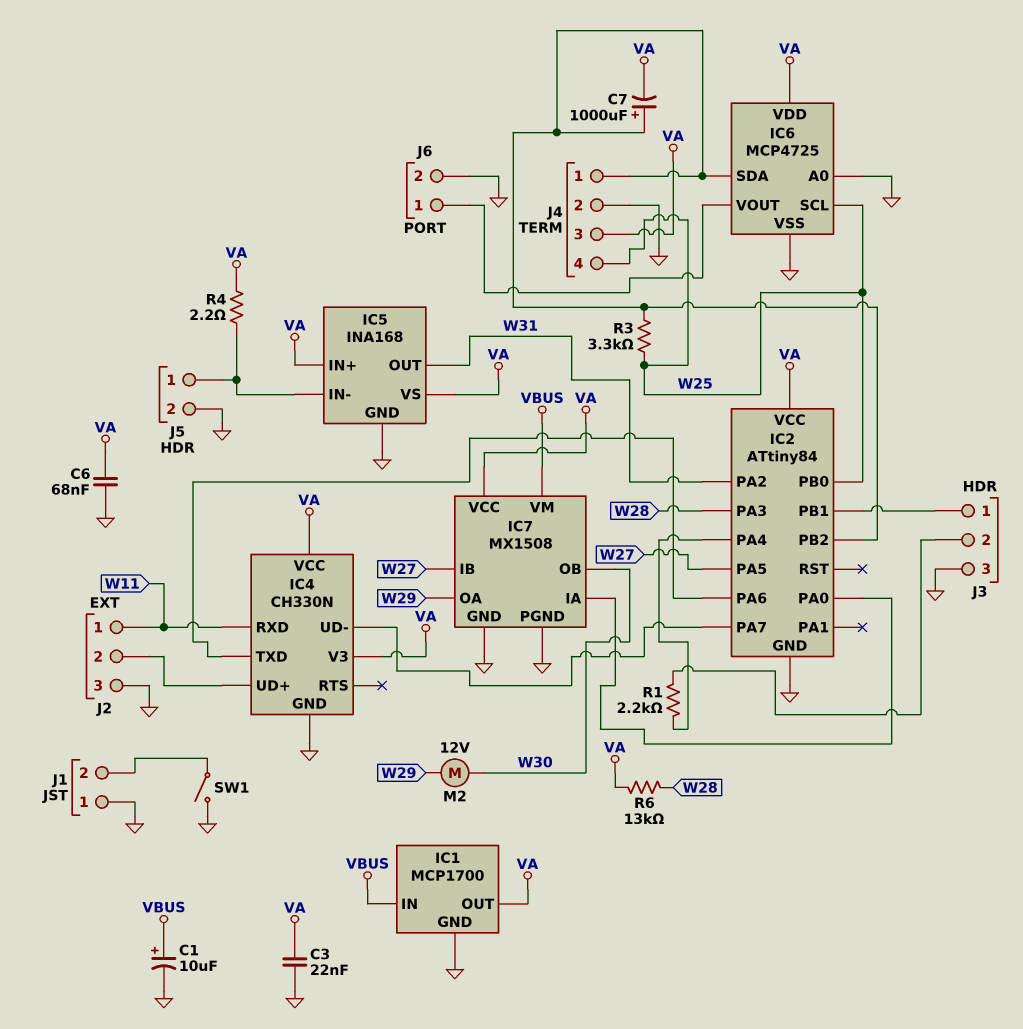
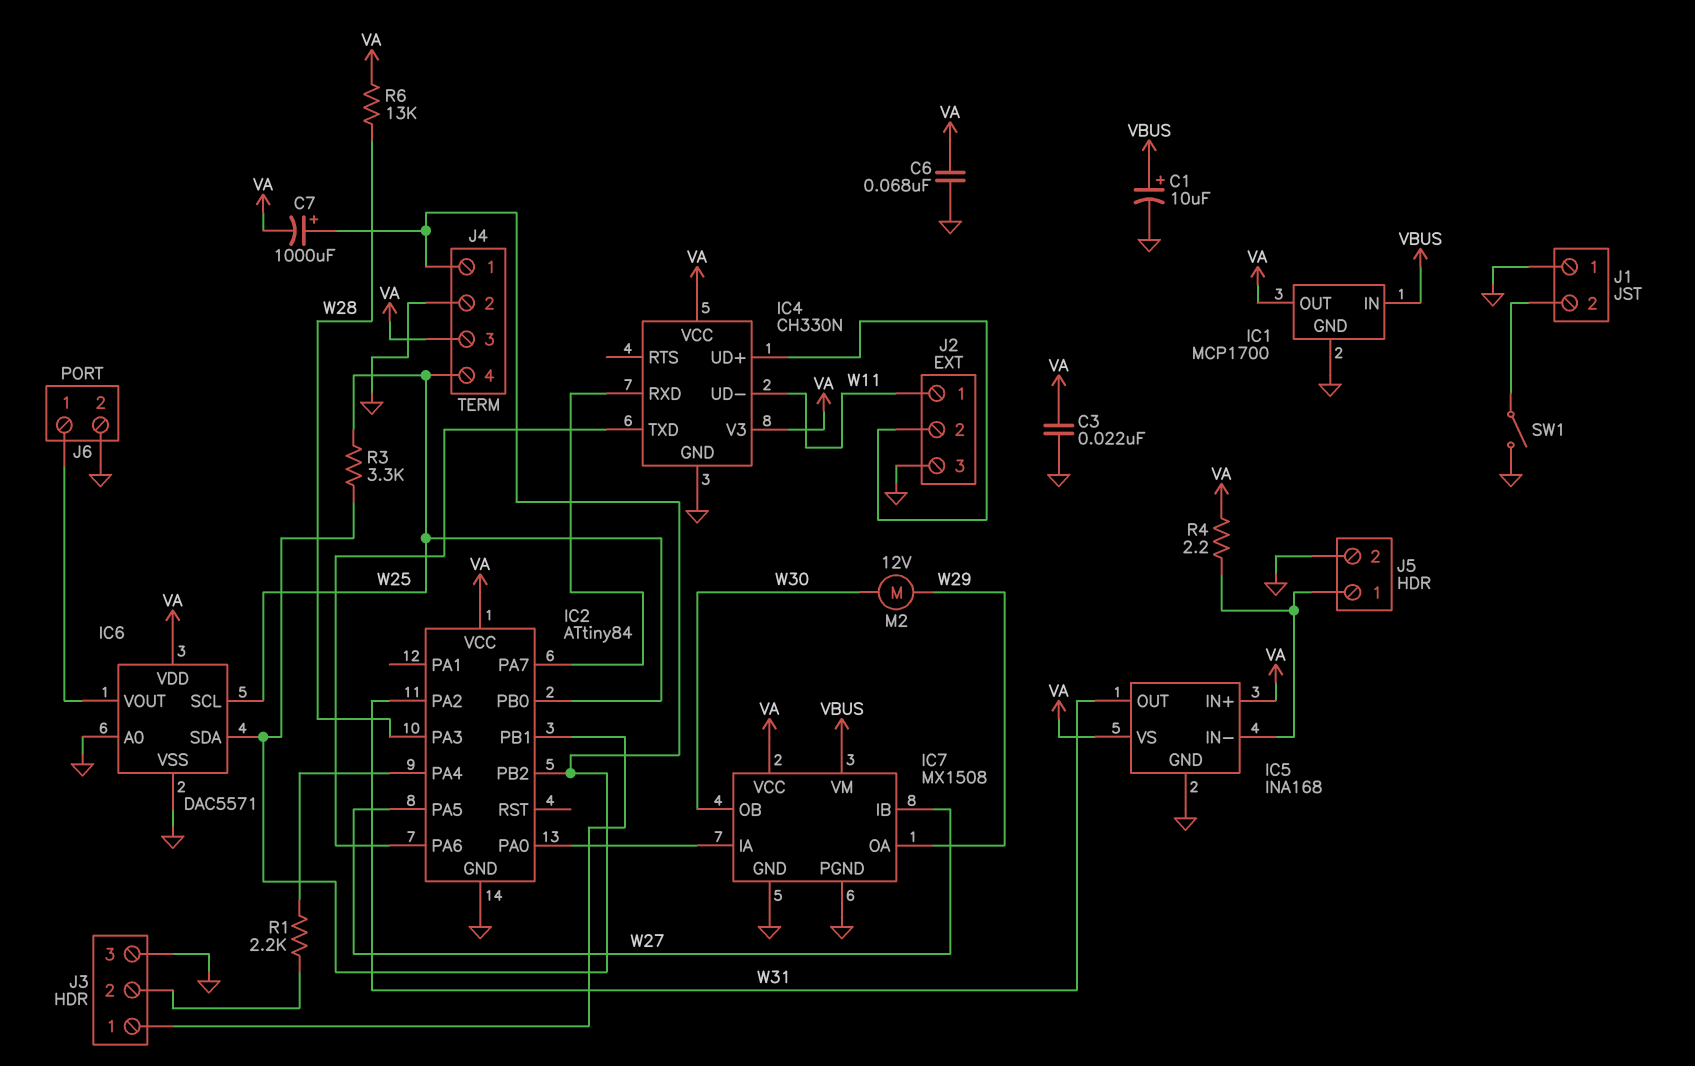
IC4 pin RXD: W11 -> IC2/PA7
IC4 pin UD-: IC2/PA7 -> W11
IC6: MCP4725 -> DAC5571

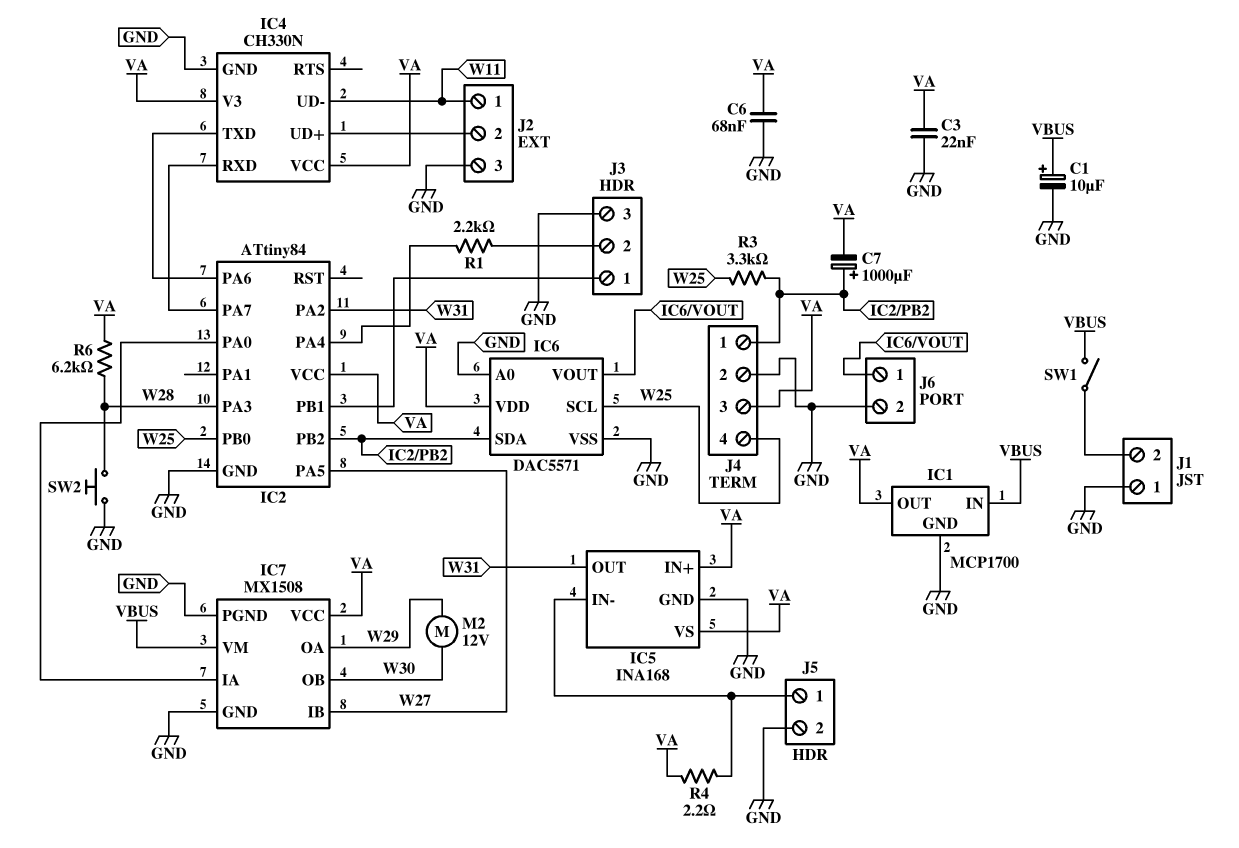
R6: 13k (VA, W28) -> 6.2k (VA, W28)
SW1: switch (GND, J1/2) -> switch (J1/2, VBUS)
SW2: none -> button (GND, W28)

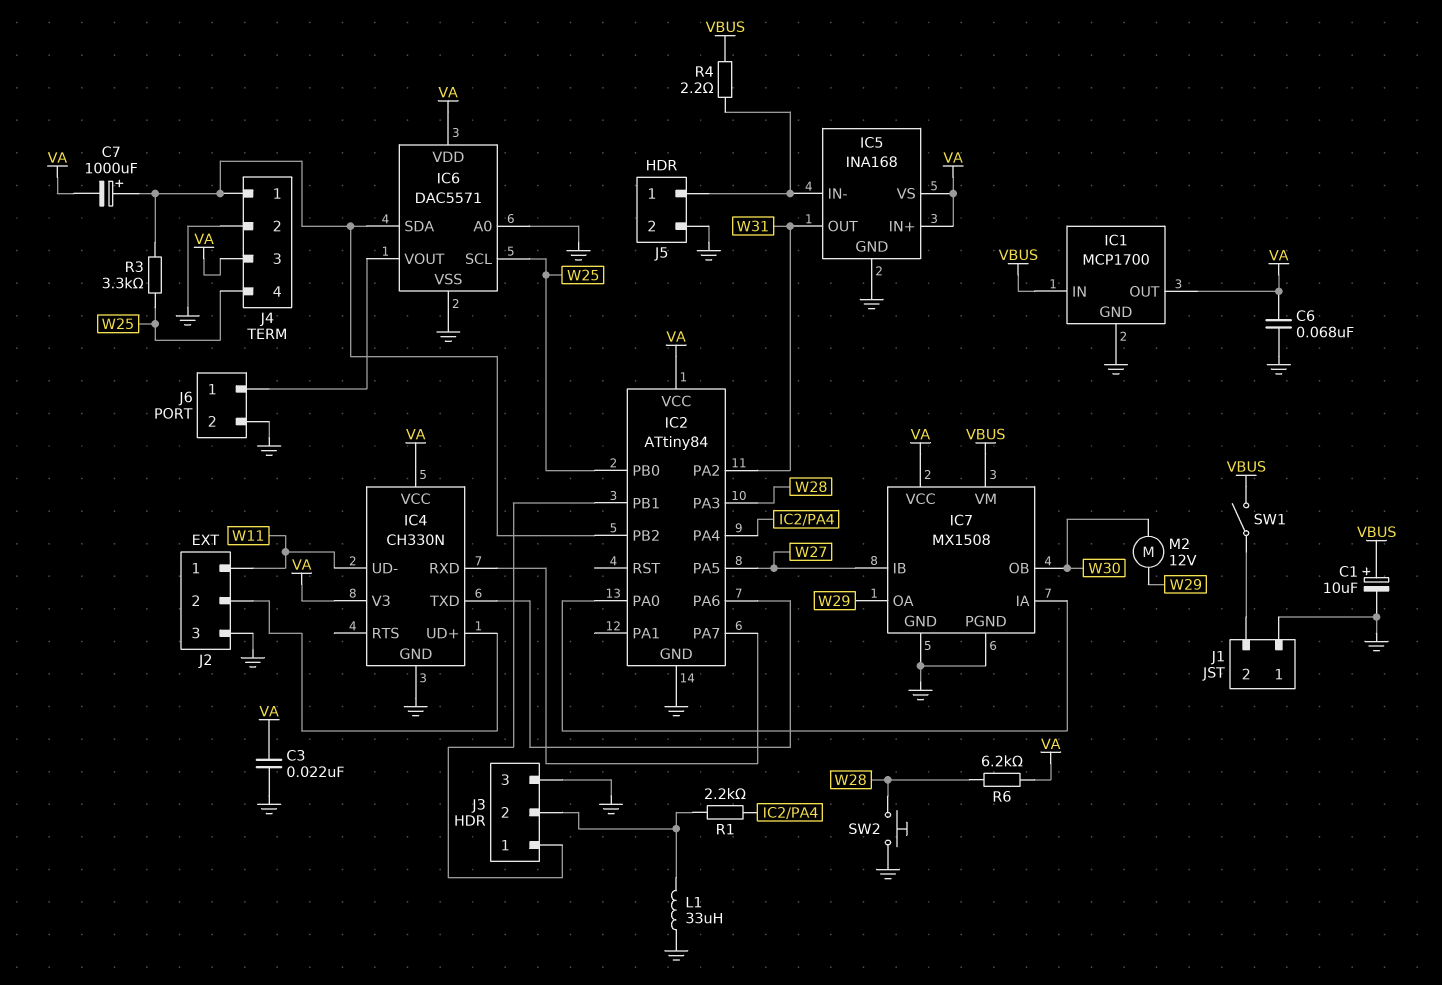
L1: none -> 33uH (GND, J3/2)
R4: 2.2 (IC5/IN-, VA) -> 2.2 (IC5/IN-, VBUS)

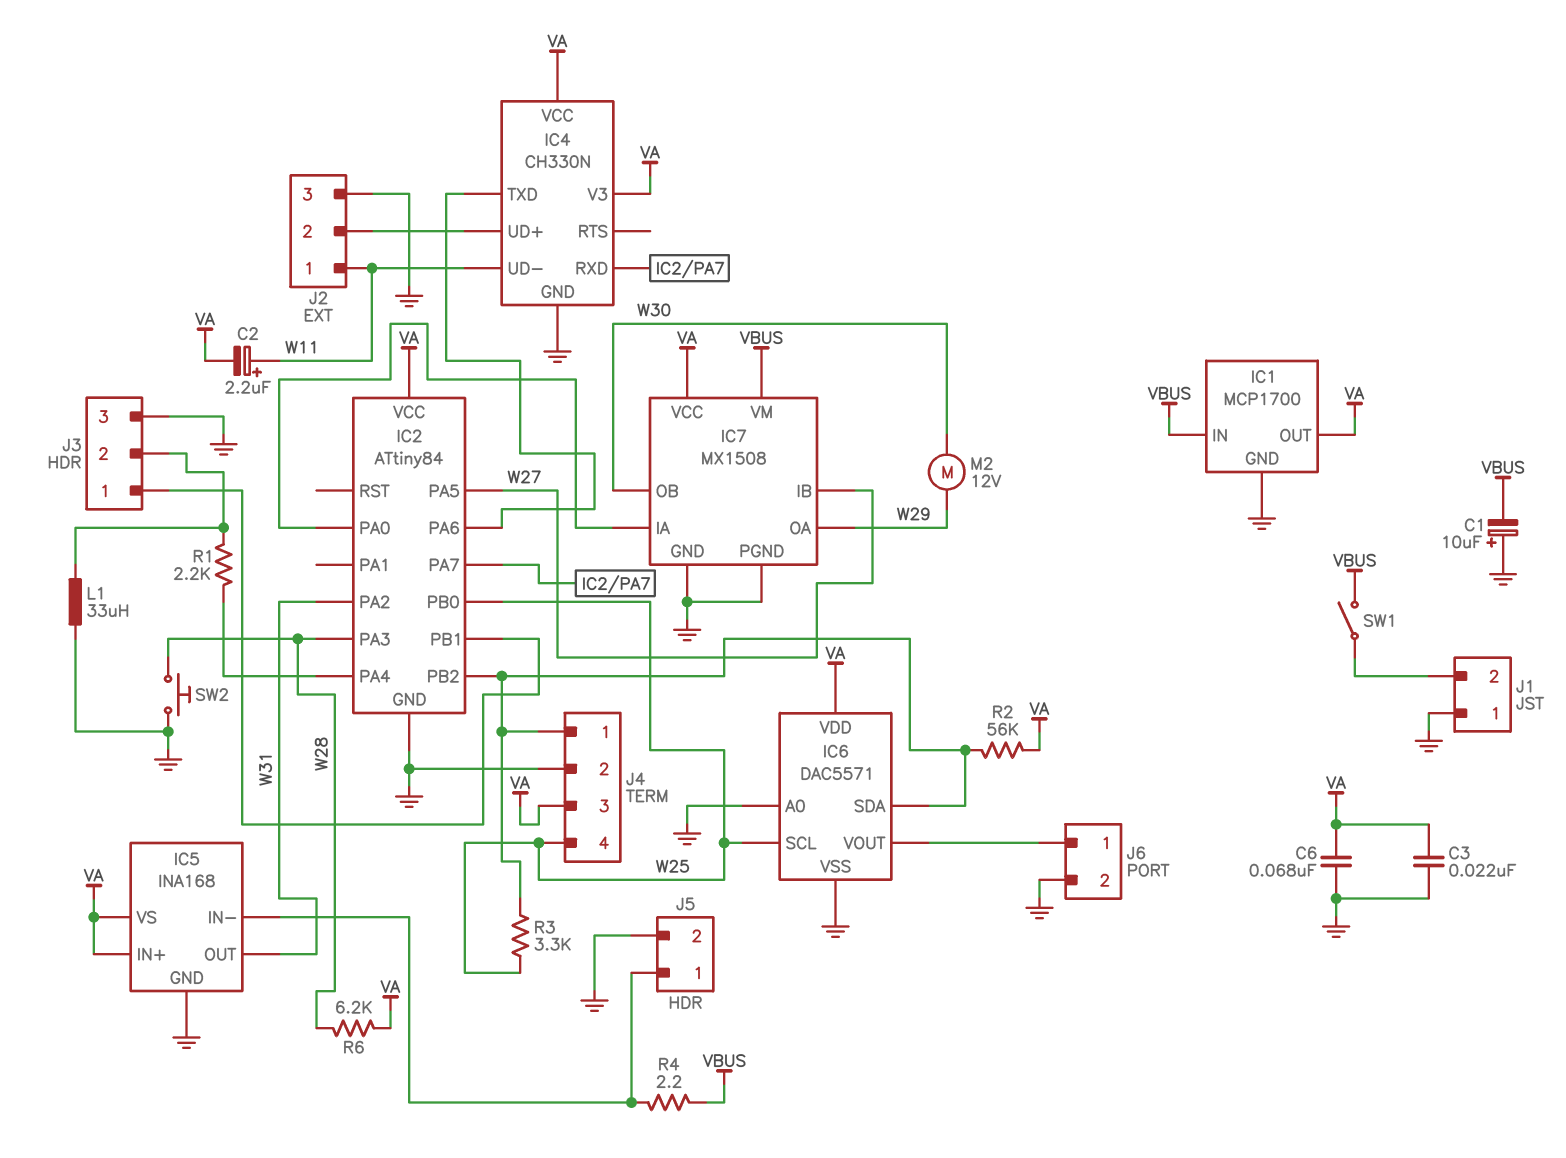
C1: 10uF (plus VBUS, minus GND) -> 10uF (plus GND, minus VBUS)
C2: none -> 2.2uF (plus W11, minus VA)
C7: 1000uF (plus IC2/PB2, minus VA) -> none
R2: none -> 56k (IC2/PB2, VA)

